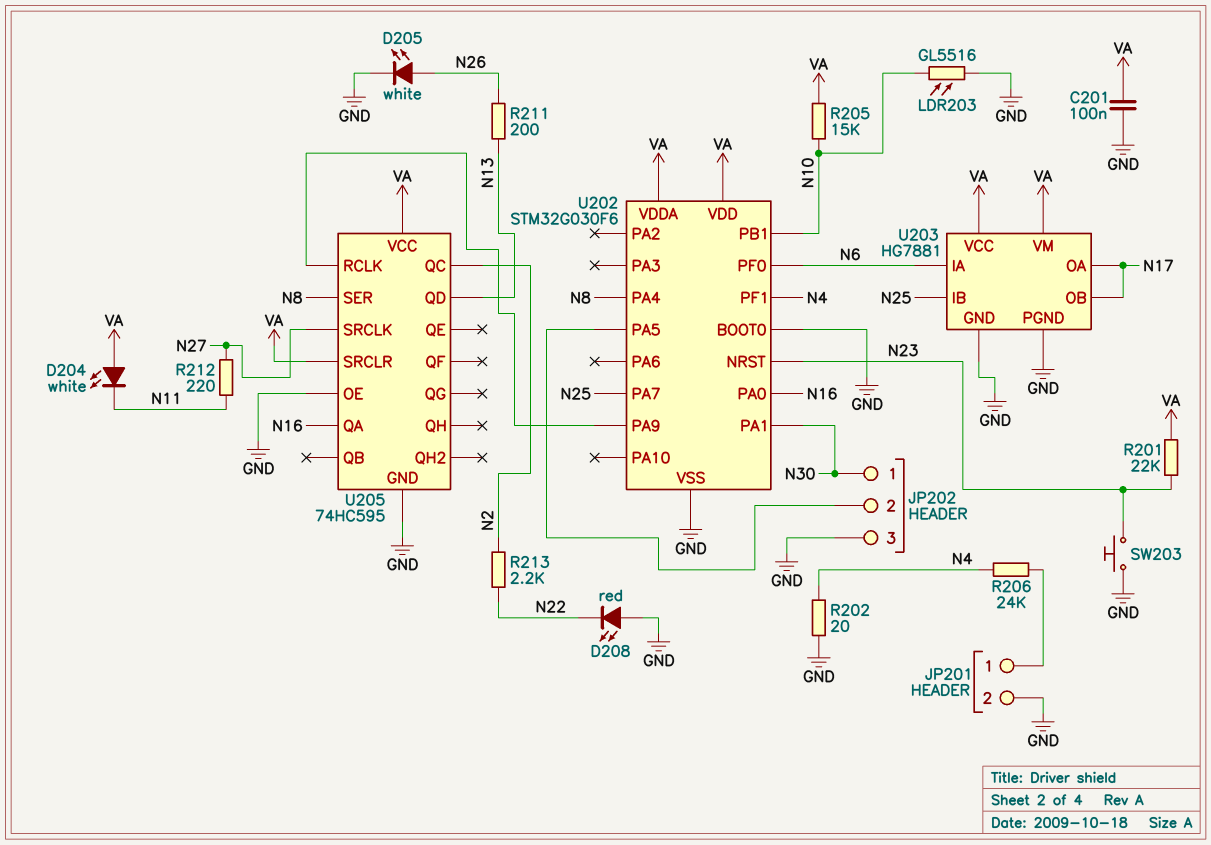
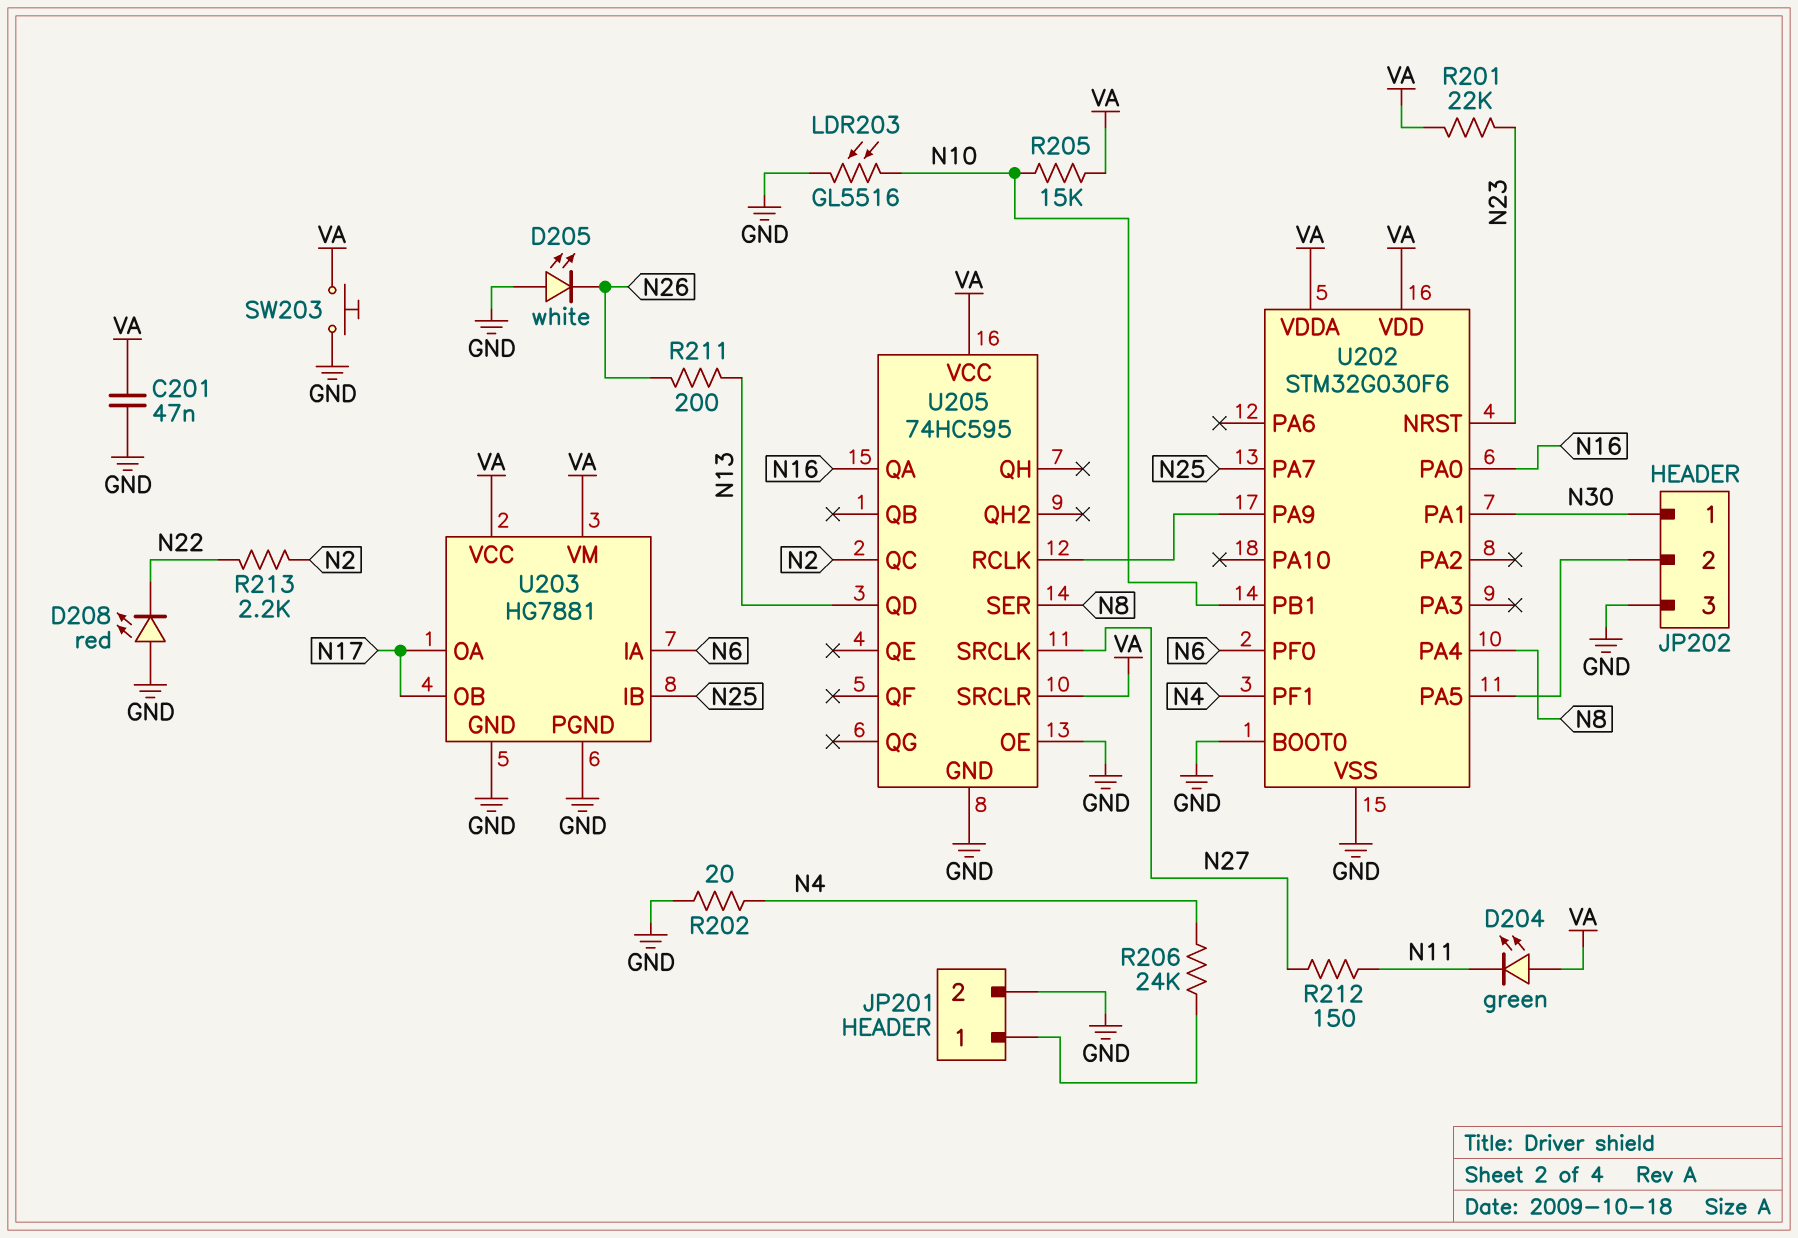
C201: 100nF (GND, VA) -> 47nF (GND, VA)
D204: LED white (A VA, K N11) -> LED green (A VA, K N11)
D205: LED white (A N26, K GND) -> LED white (A GND, K N26)
R212: 220 (N11, N27) -> 150 (N11, N27)
SW203: button (GND, N23) -> button (GND, VA)

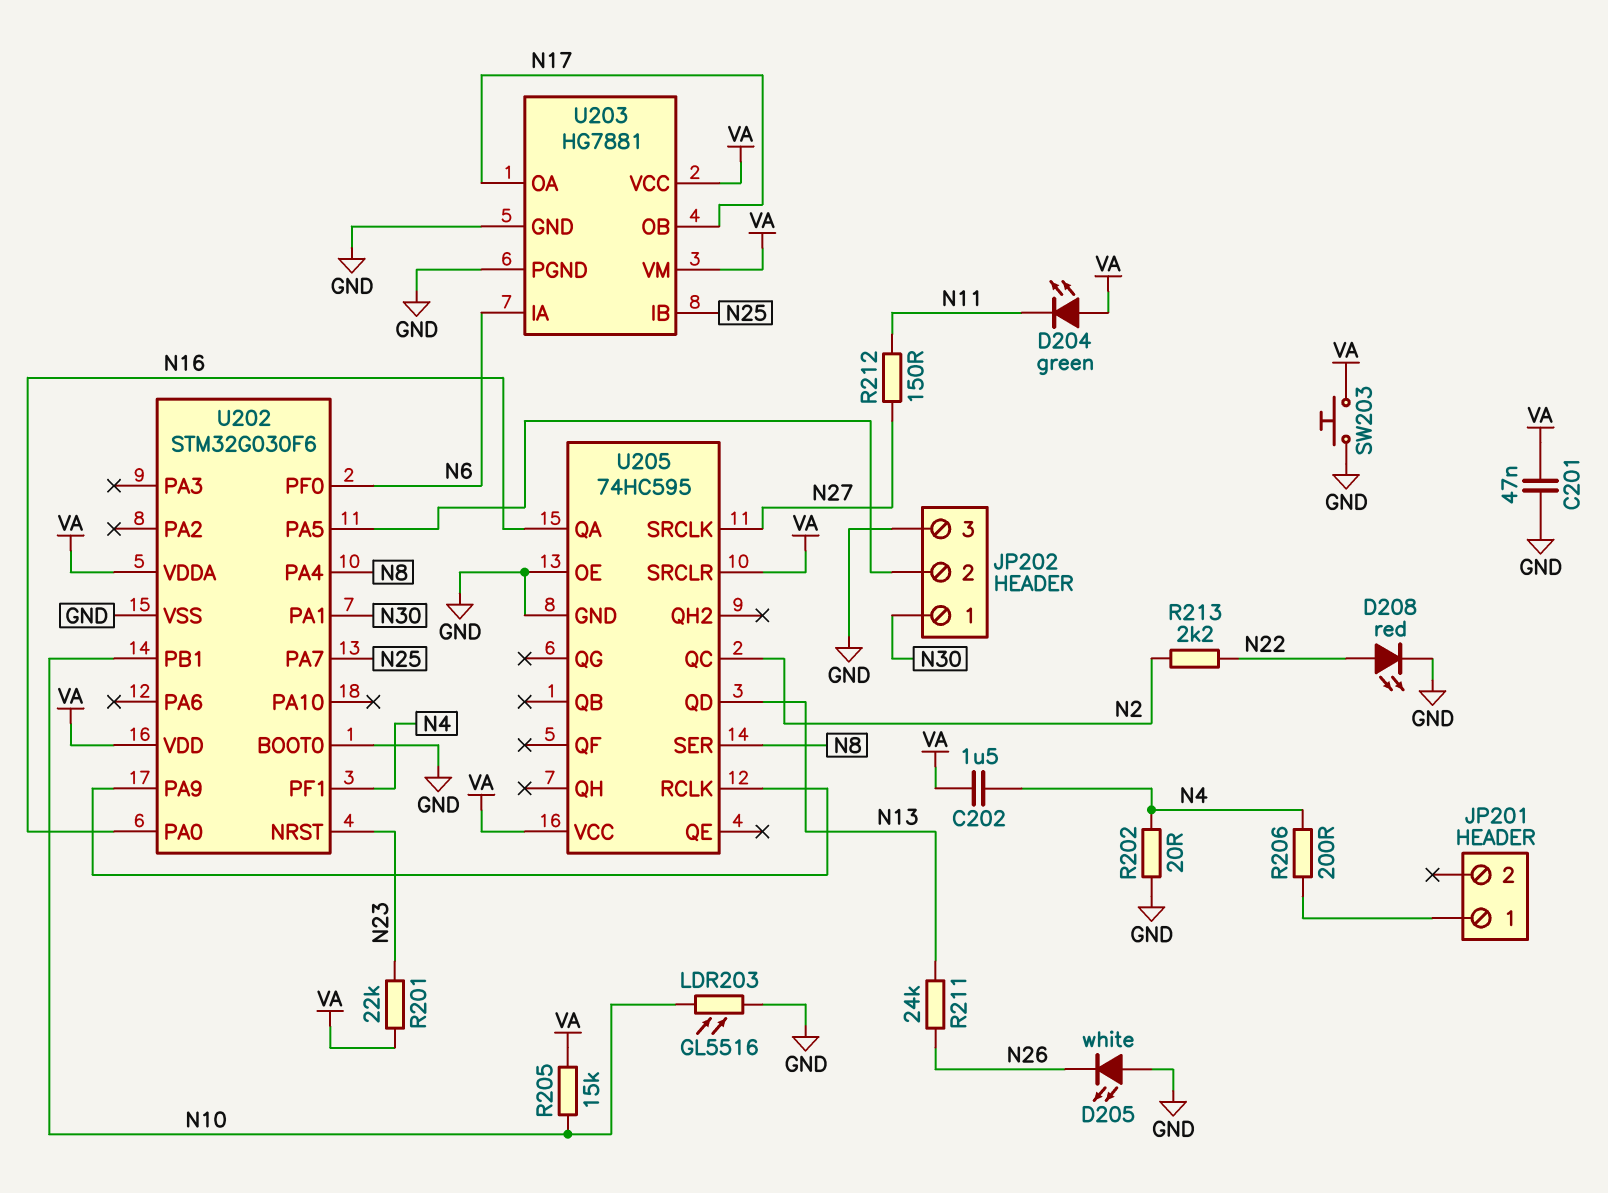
C202: none -> 1.5uF (N4, VA)
D208: LED red (A GND, K N22) -> LED red (A N22, K GND)
JP201 pin 2: GND -> none
R206: 24k (JP201/1, N4) -> 200 (JP201/1, N4)
R211: 200 (N13, N26) -> 24k (N13, N26)

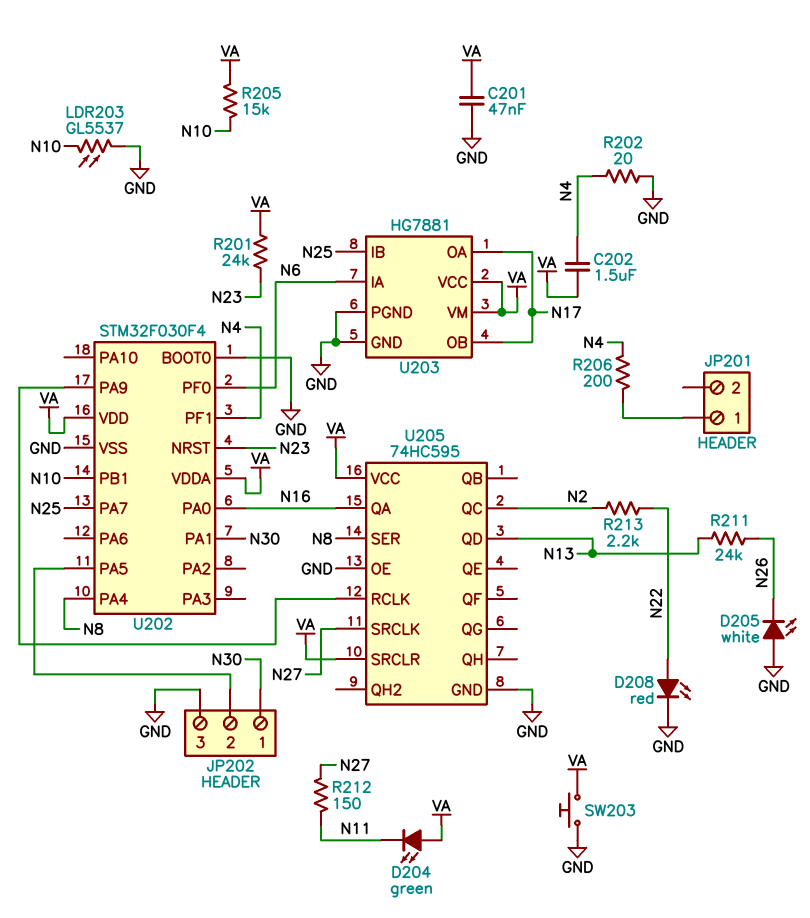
LDR203: GL5516 (GND, N10) -> GL5537 (GND, N10)
R201: 22k (N23, VA) -> 24k (N23, VA)
U202: STM32G030F6 -> STM32F030F4

